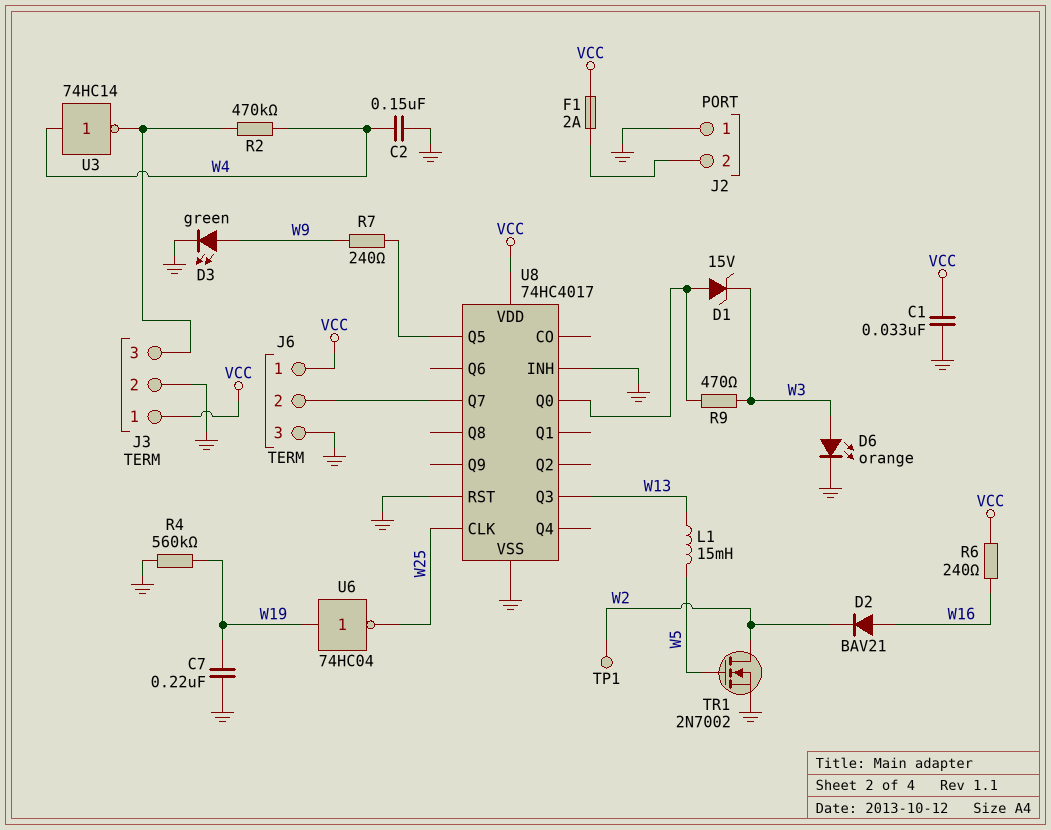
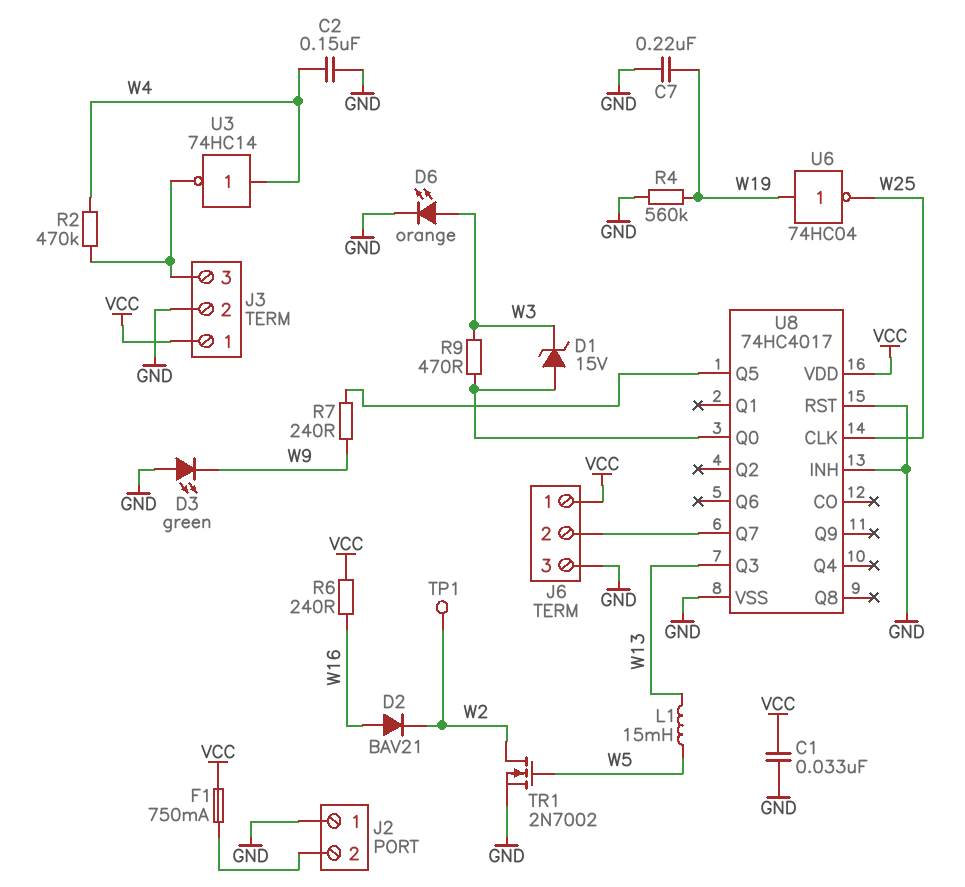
D3: LED green (A W9, K GND) -> LED green (A GND, K W9)
F1: 2A (J2/2, VCC) -> 750mA (J2/2, VCC)

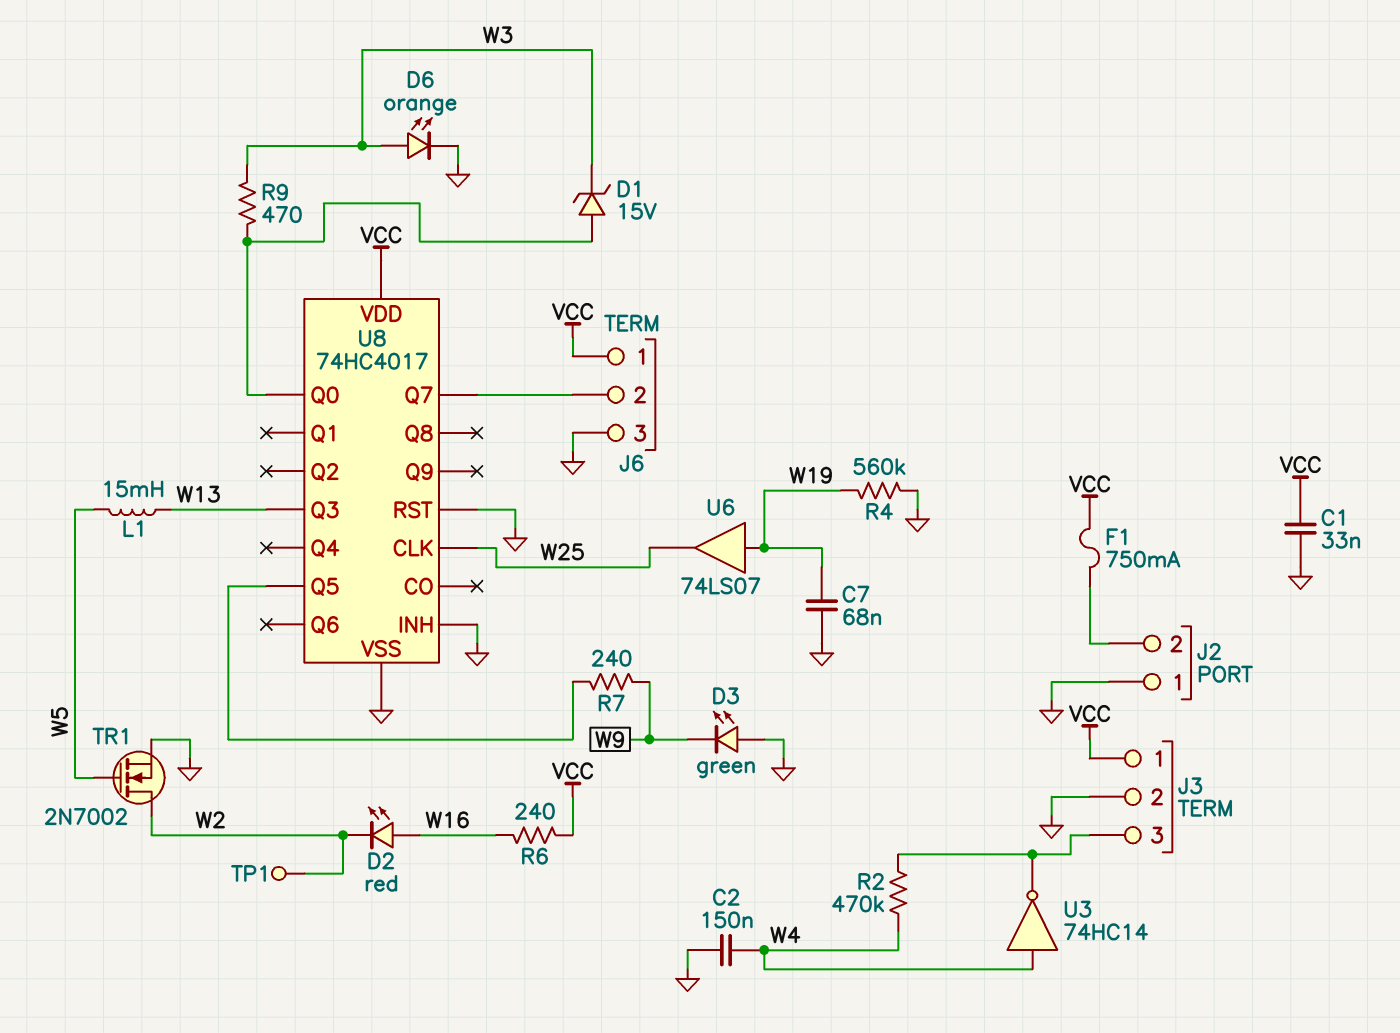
C7: 220nF (GND, W19) -> 68nF (GND, W19)
D2: diode BAV21 (A W16, K W2) -> LED red (A W16, K W2)
U6: NOT 74HC04 (in W19, out W25) -> buffer 74LS07 (in W19, out W25)

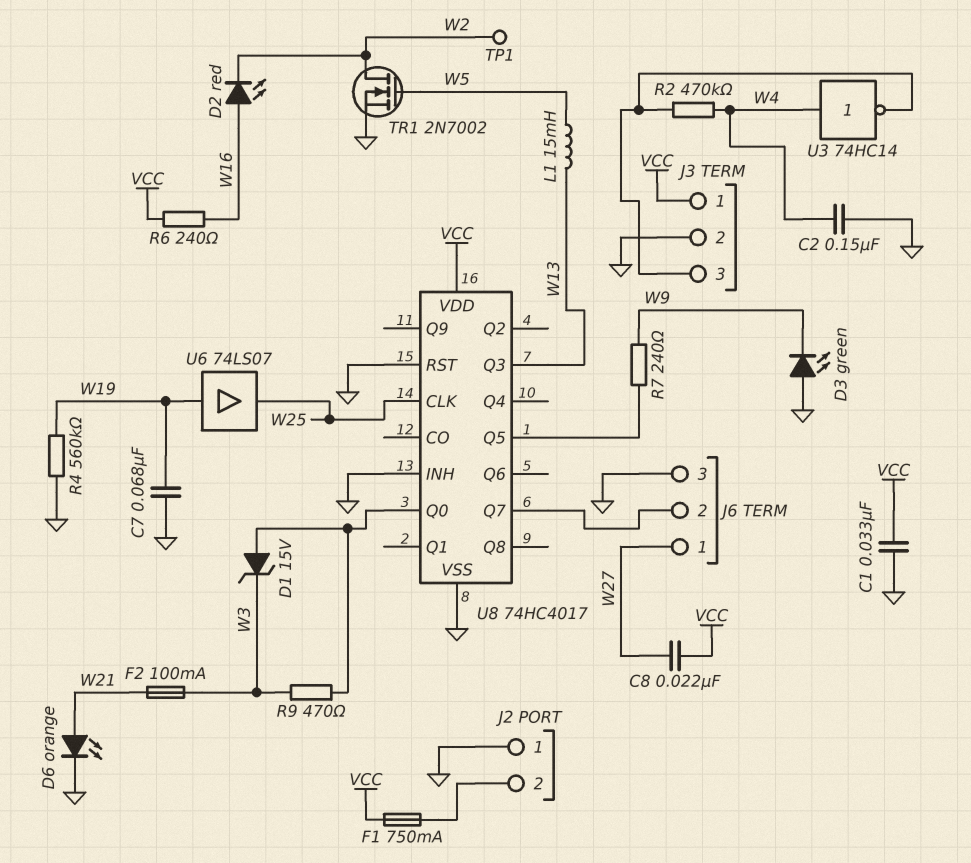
C8: none -> 22nF (VCC, W27)
D6: LED orange (A W3, K GND) -> LED orange (A W21, K GND)
F2: none -> 100mA (W3, W21)
J6 pin 1: VCC -> W27

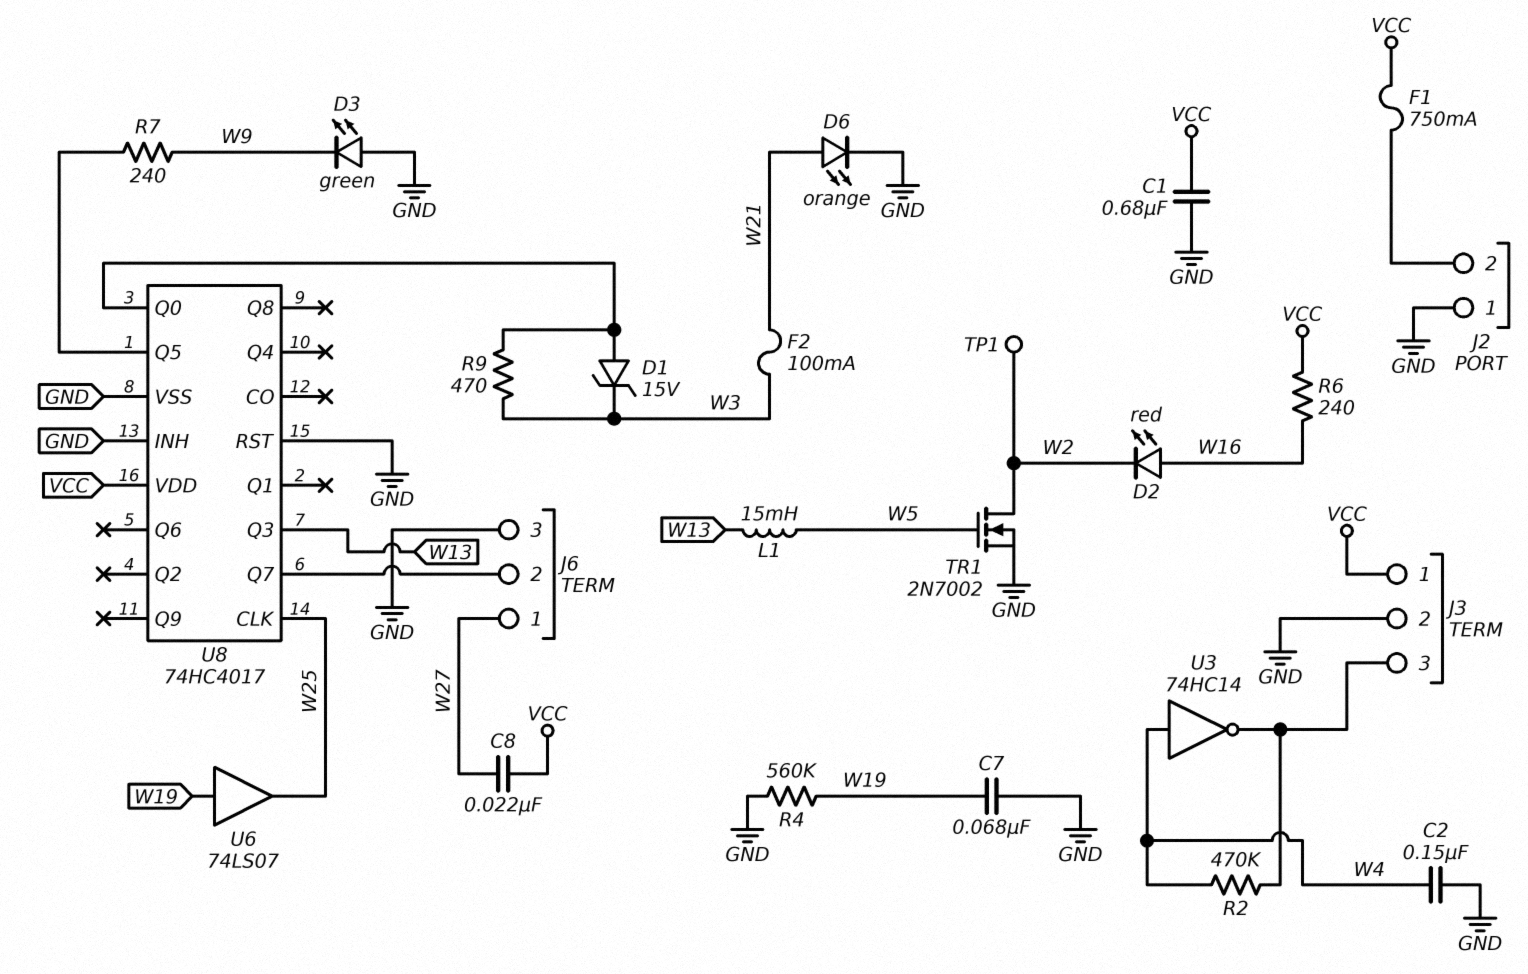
C1: 33nF (GND, VCC) -> 680nF (GND, VCC)

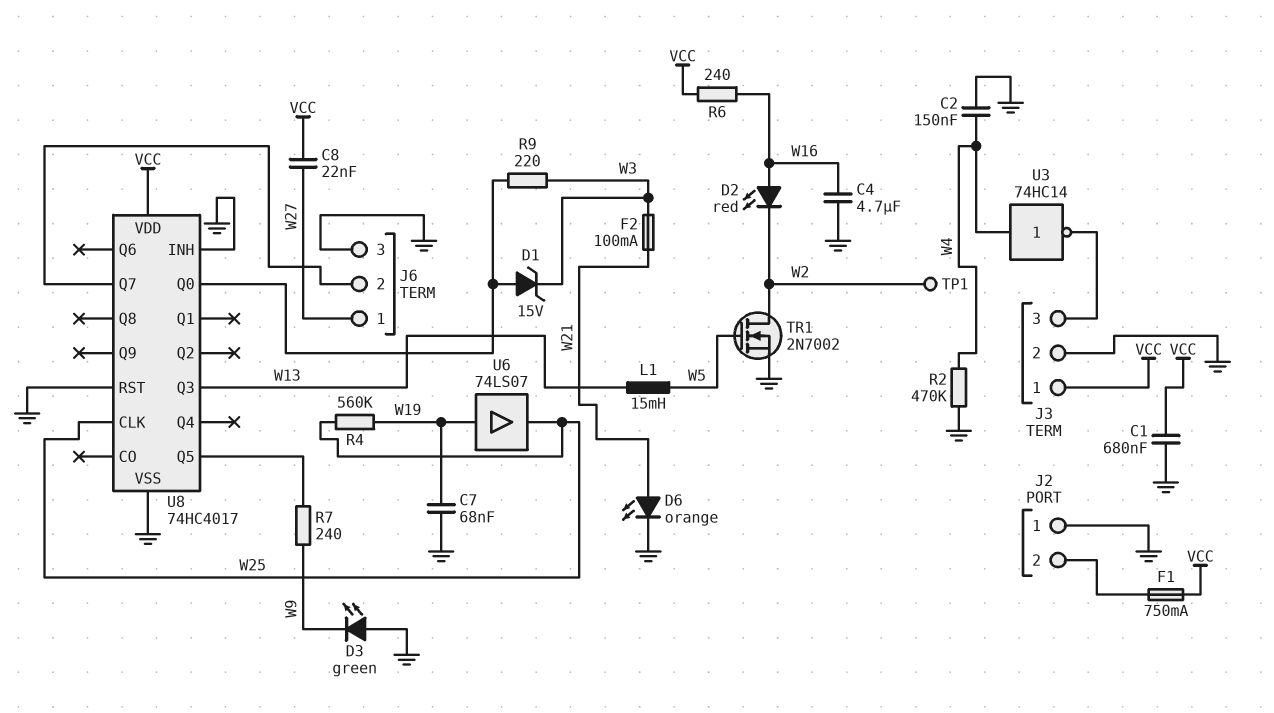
C4: none -> 4.7uF (GND, W16)
R2: 470k (J3/3, W4) -> 470k (GND, W4)
R4: 560k (GND, W19) -> 560k (W19, W25)
R9: 470 (U8/Q0, W3) -> 220 (U8/Q0, W3)

